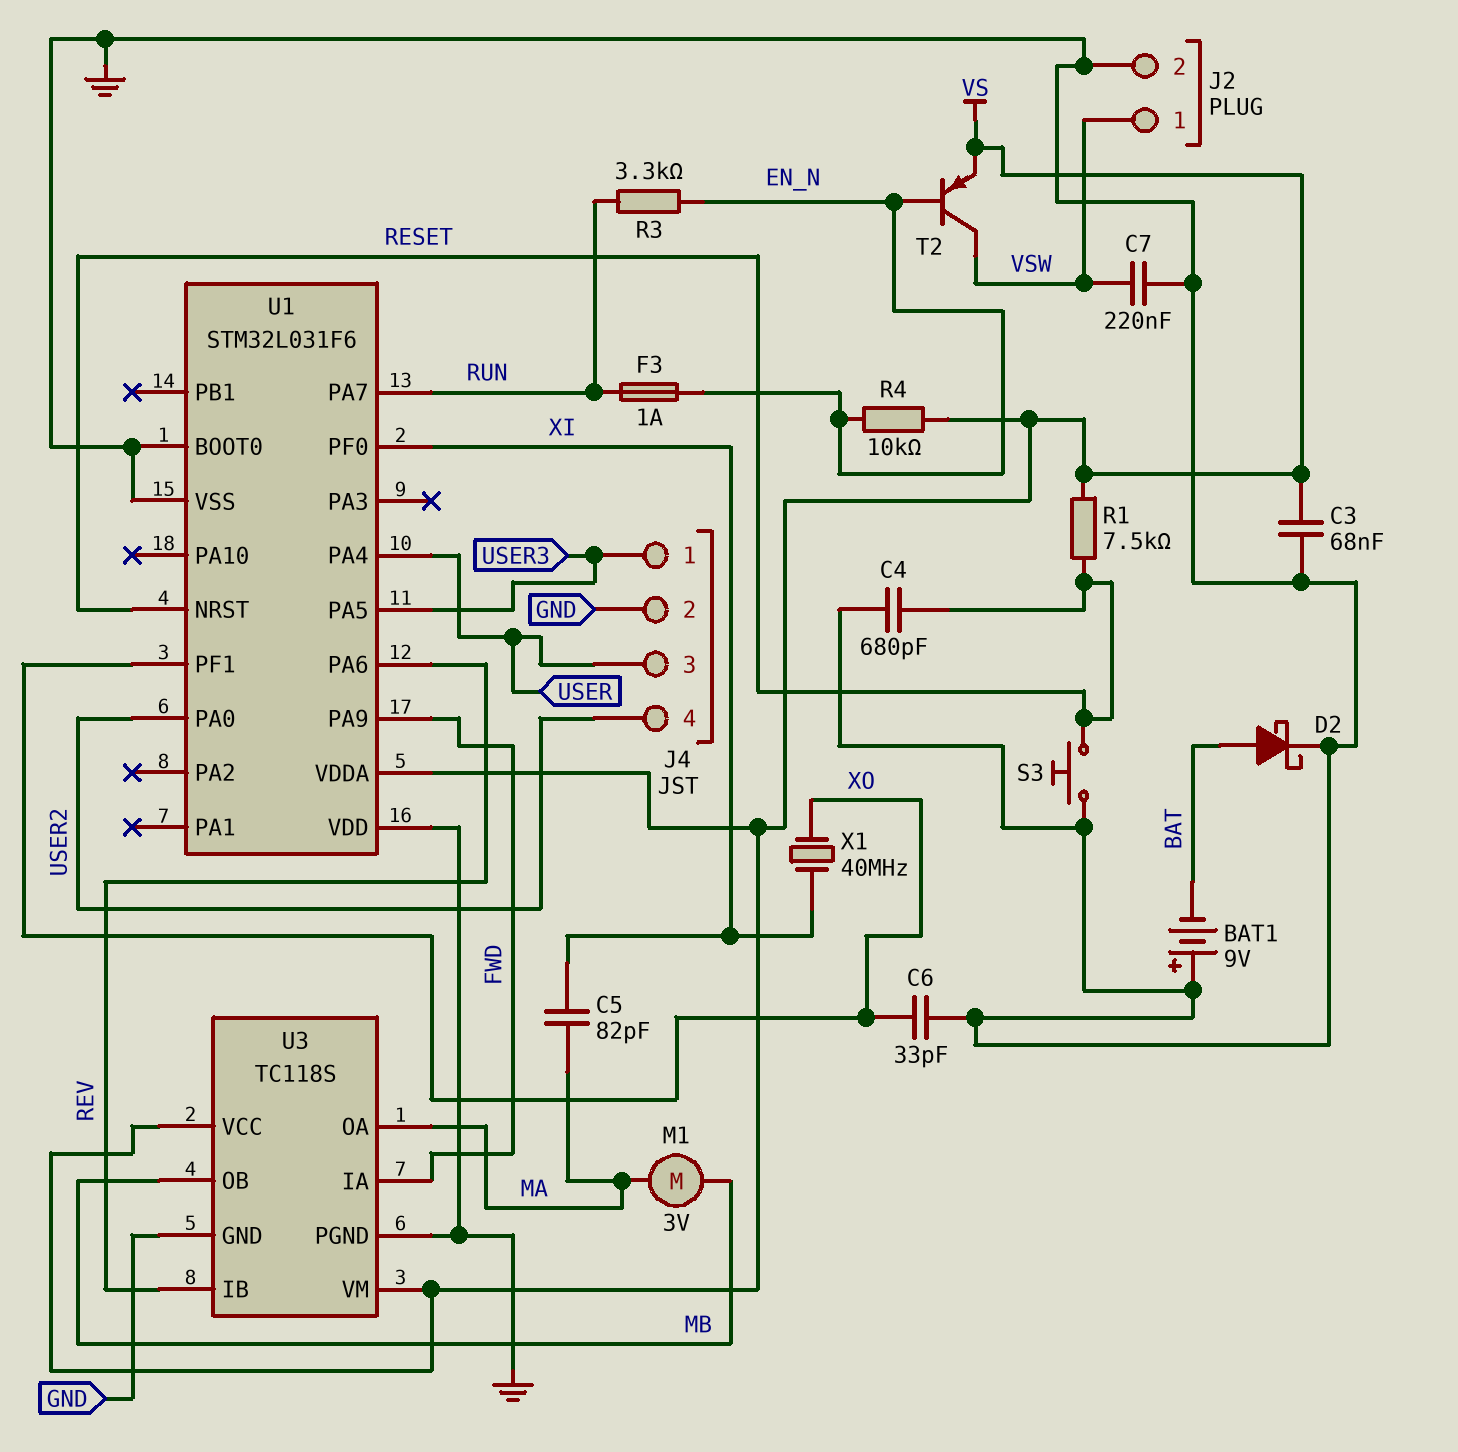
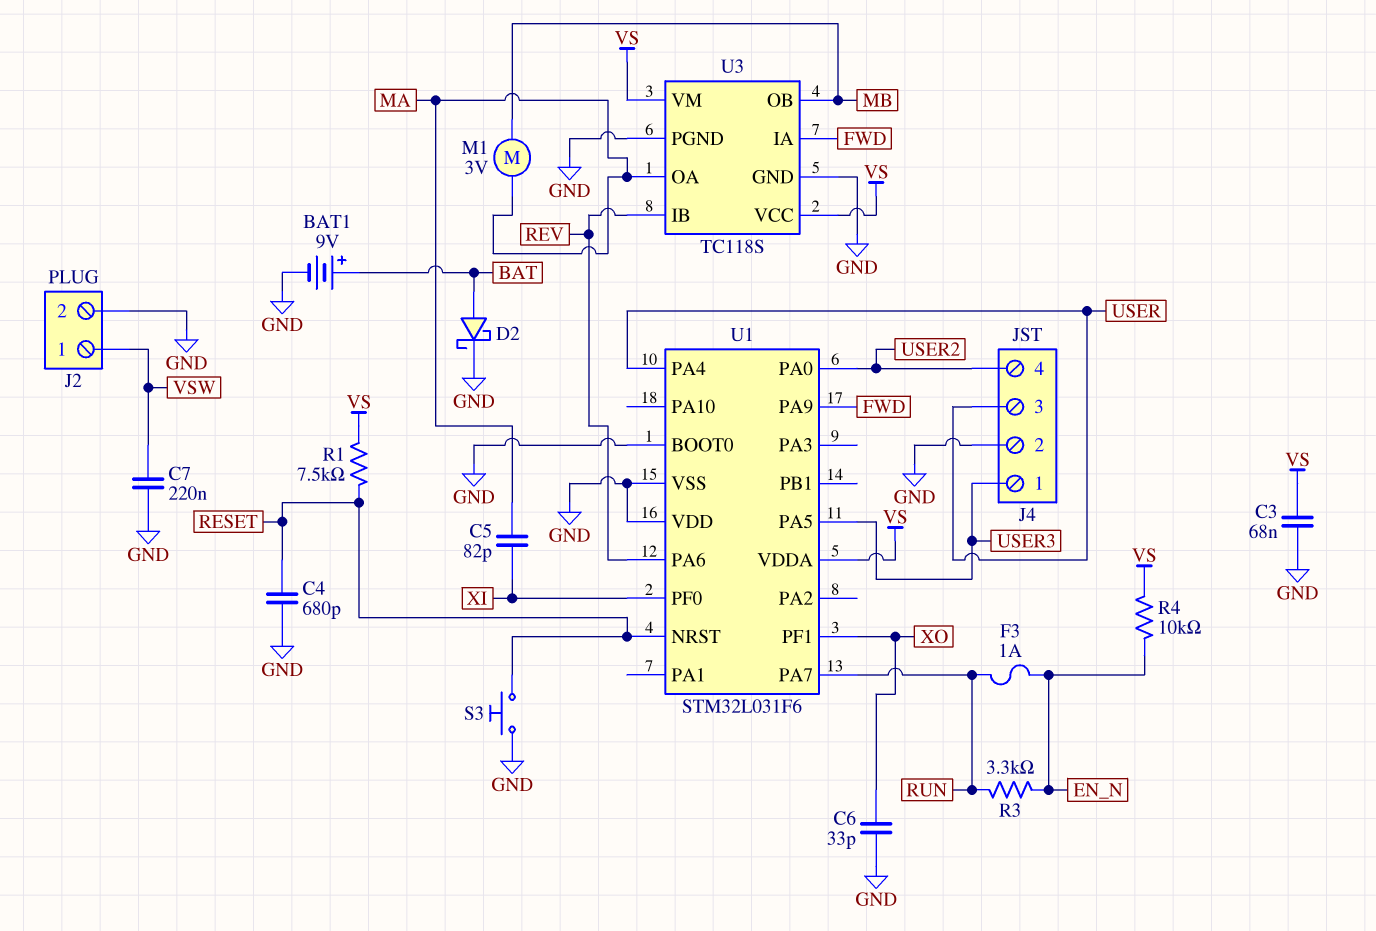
BAT1: 9V (plus GND, minus BAT) -> 9V (plus BAT, minus GND)
T2: PNP (B EN_N, C VSW, E VS) -> none
X1: 40MHz (XI, XO) -> none

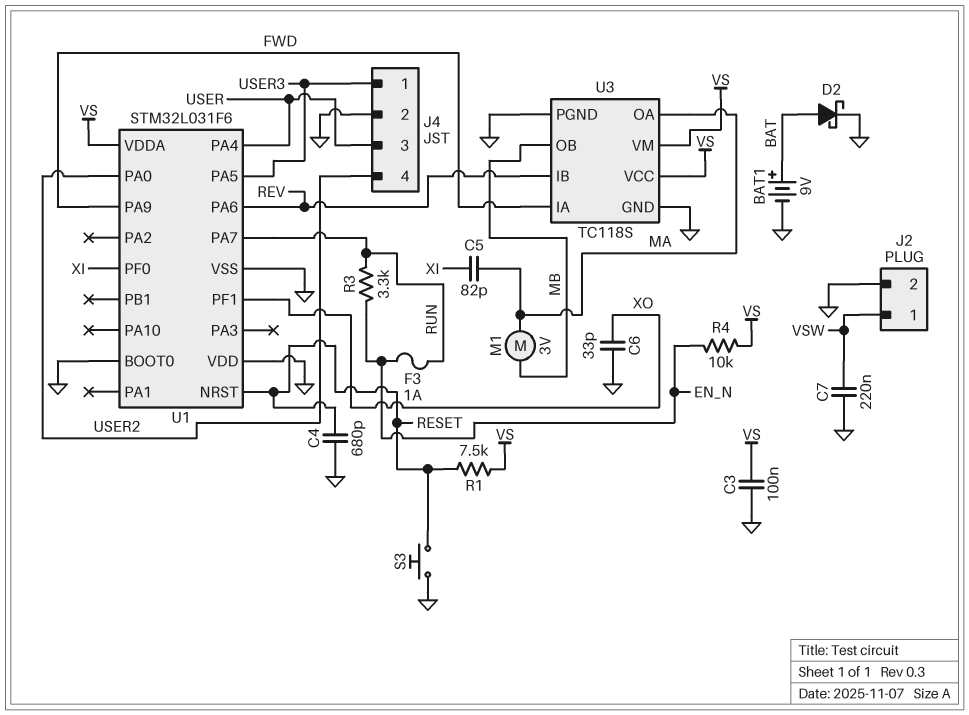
C3: 68nF (GND, VS) -> 100nF (GND, VS)

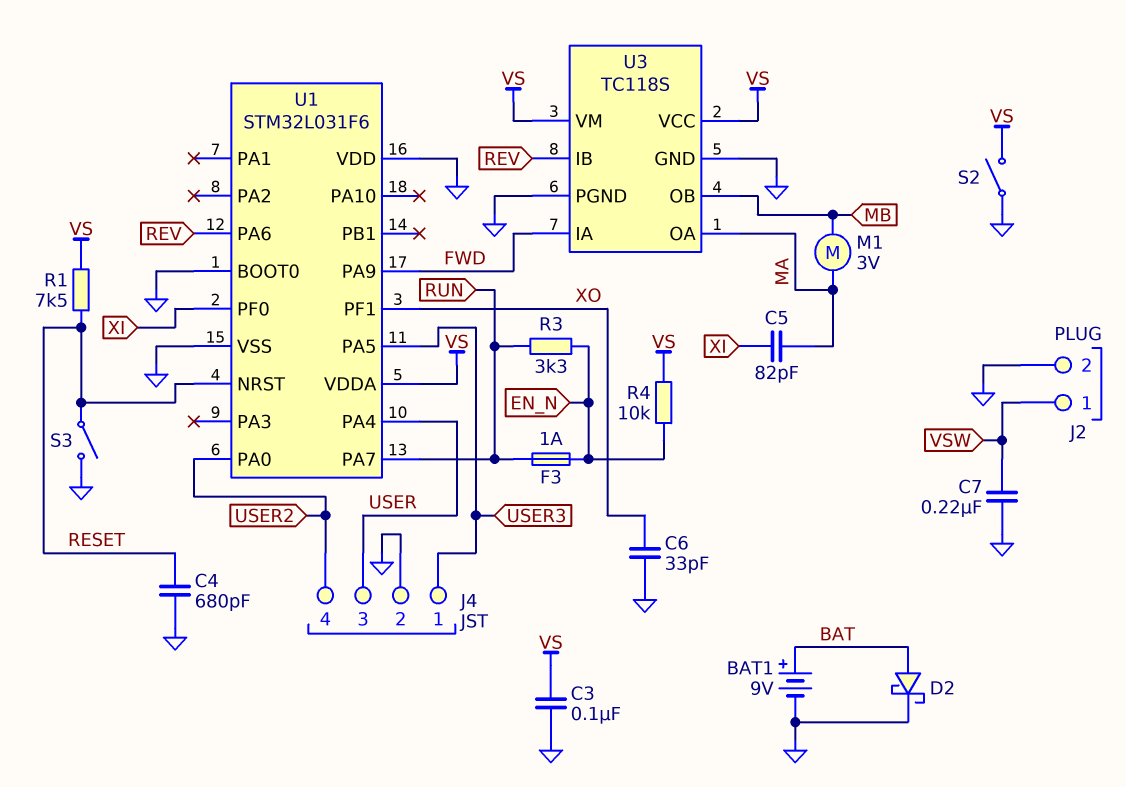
S2: none -> switch (GND, VS)
S3: button (GND, RESET) -> switch (GND, RESET)

